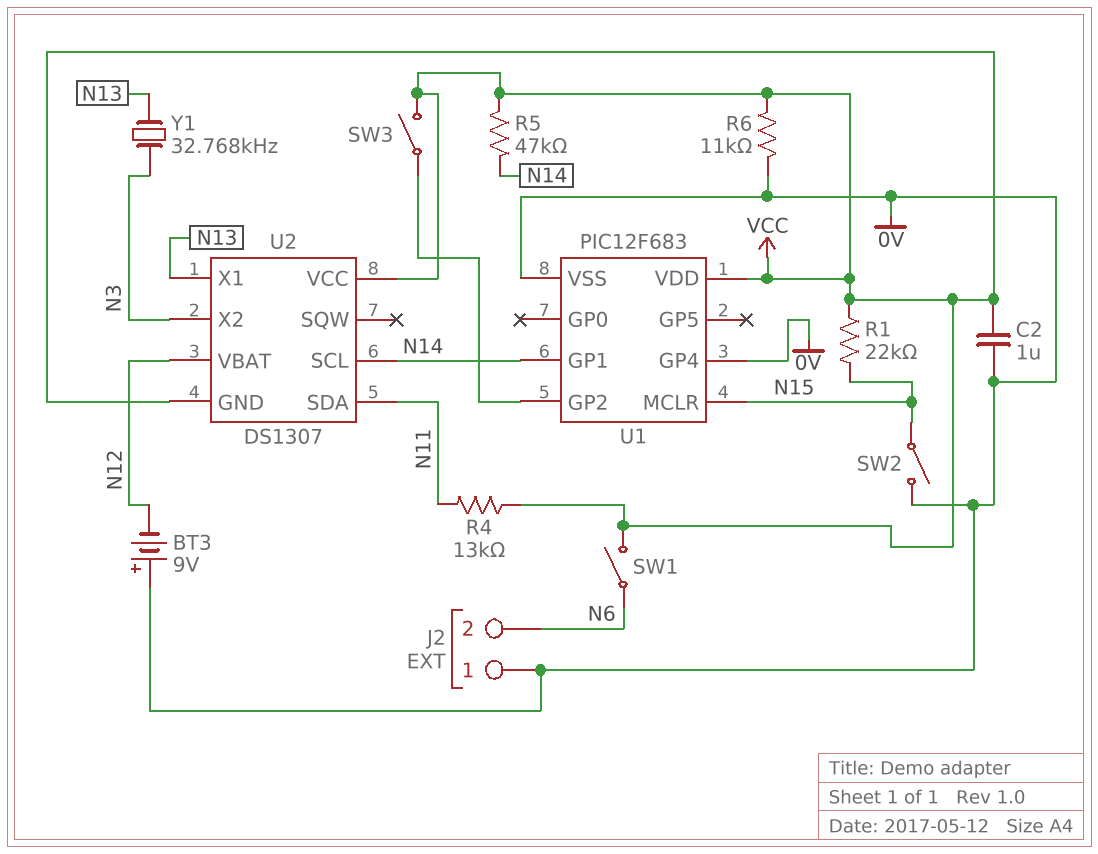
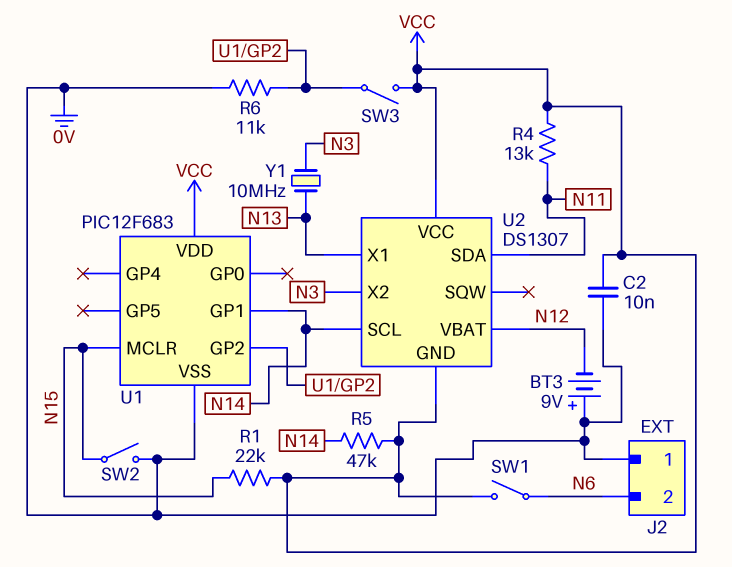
C2: 1uF (0V, VCC) -> 10nF (0V, VCC)
R6: 11k (0V, VCC) -> 11k (0V, U1/GP2)
U1 pin GP4: 0V -> none
Y1: 32.768kHz (N3, N13) -> 10MHz (N3, N13)

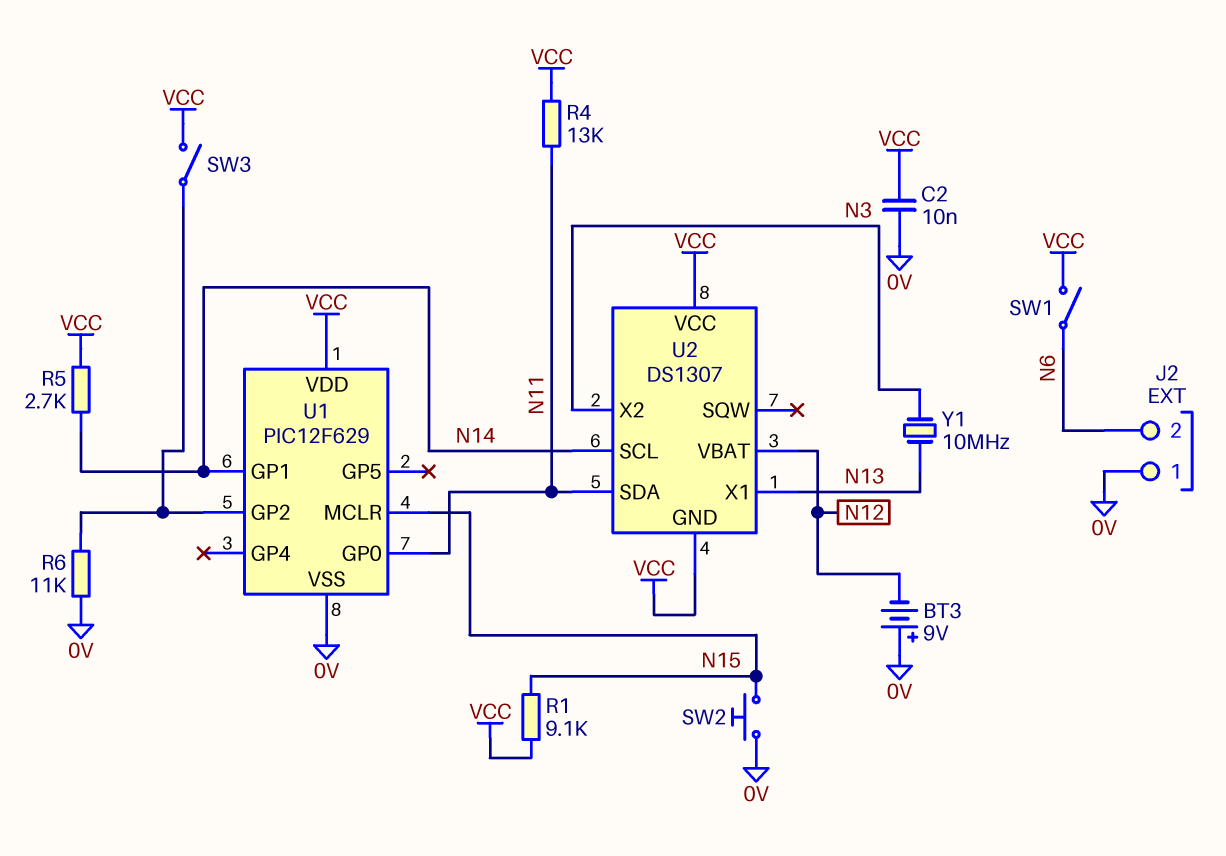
R1: 22k (N15, VCC) -> 9.1k (N15, VCC)
R5: 47k (N14, VCC) -> 2.7k (N14, VCC)
SW2: switch (0V, N15) -> button (0V, N15)
U1: PIC12F683 -> PIC12F629
U1 pin GP0: none -> N11

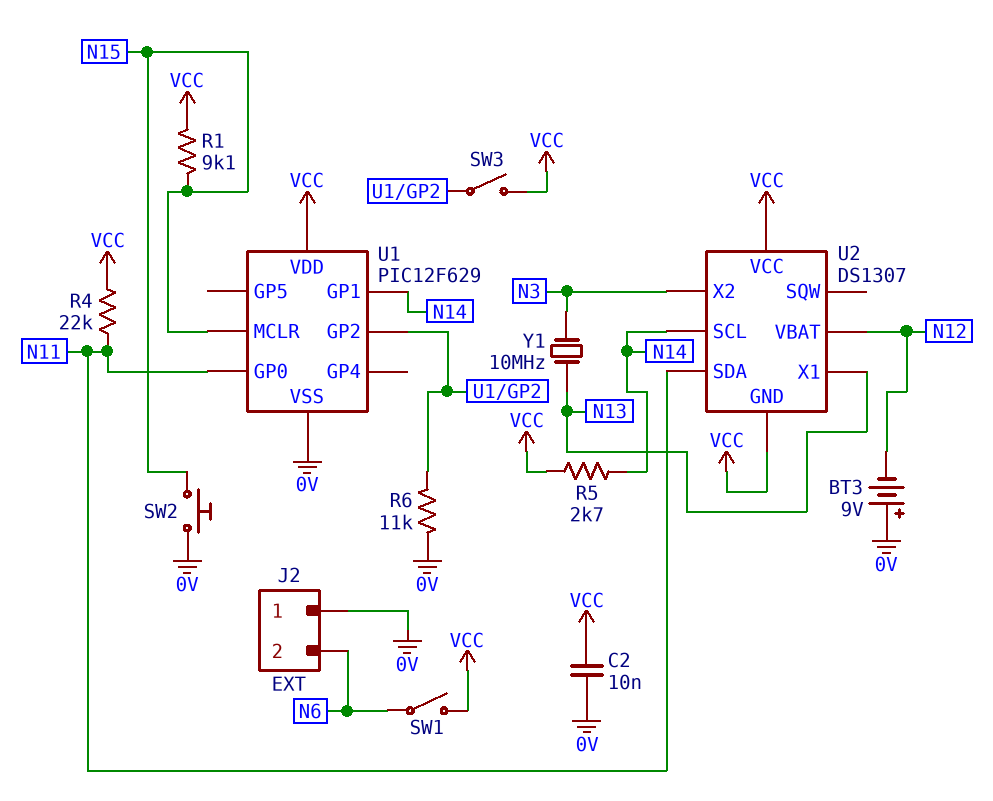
R4: 13k (N11, VCC) -> 22k (N11, VCC)

